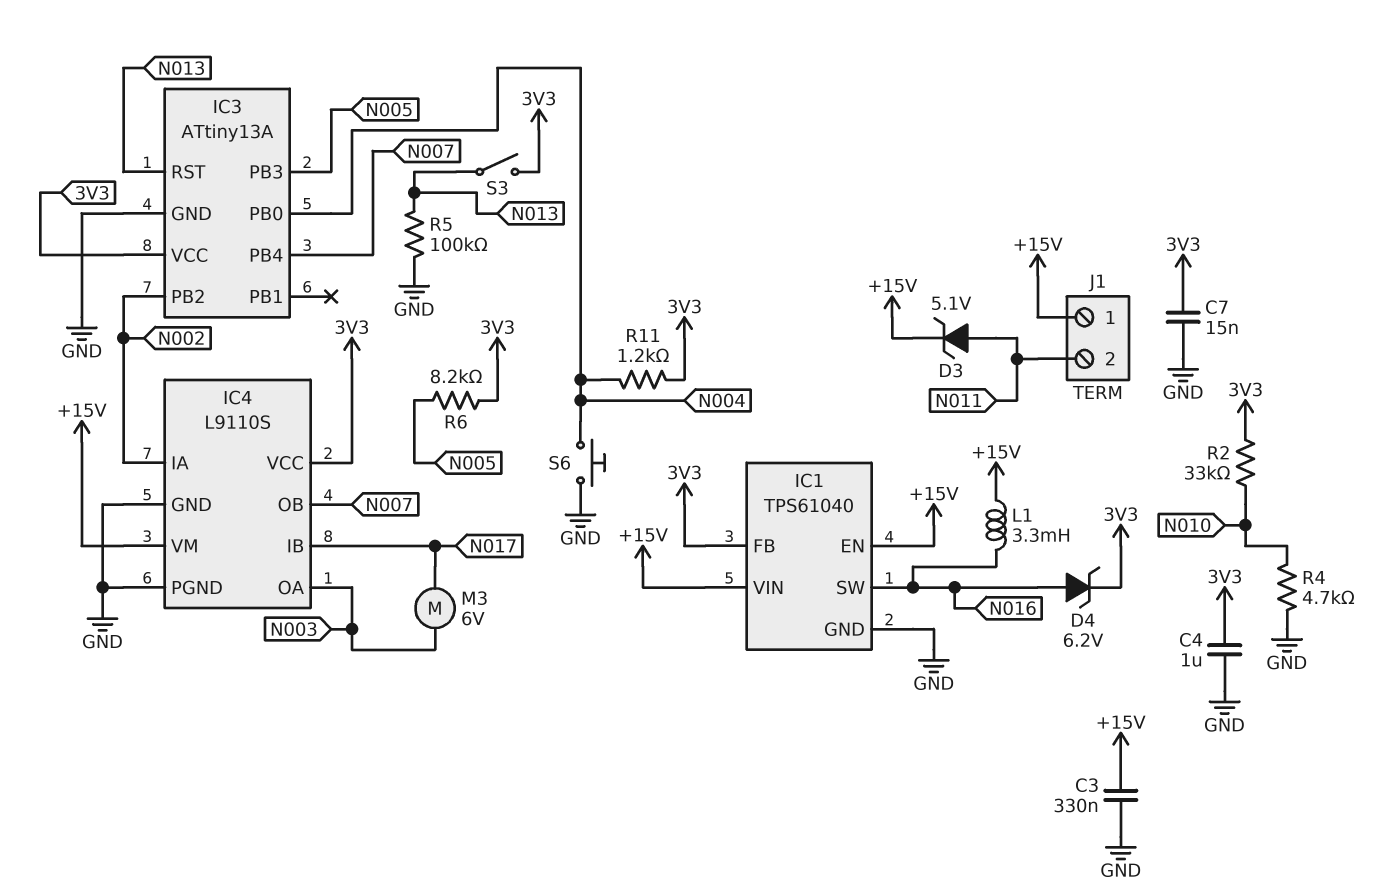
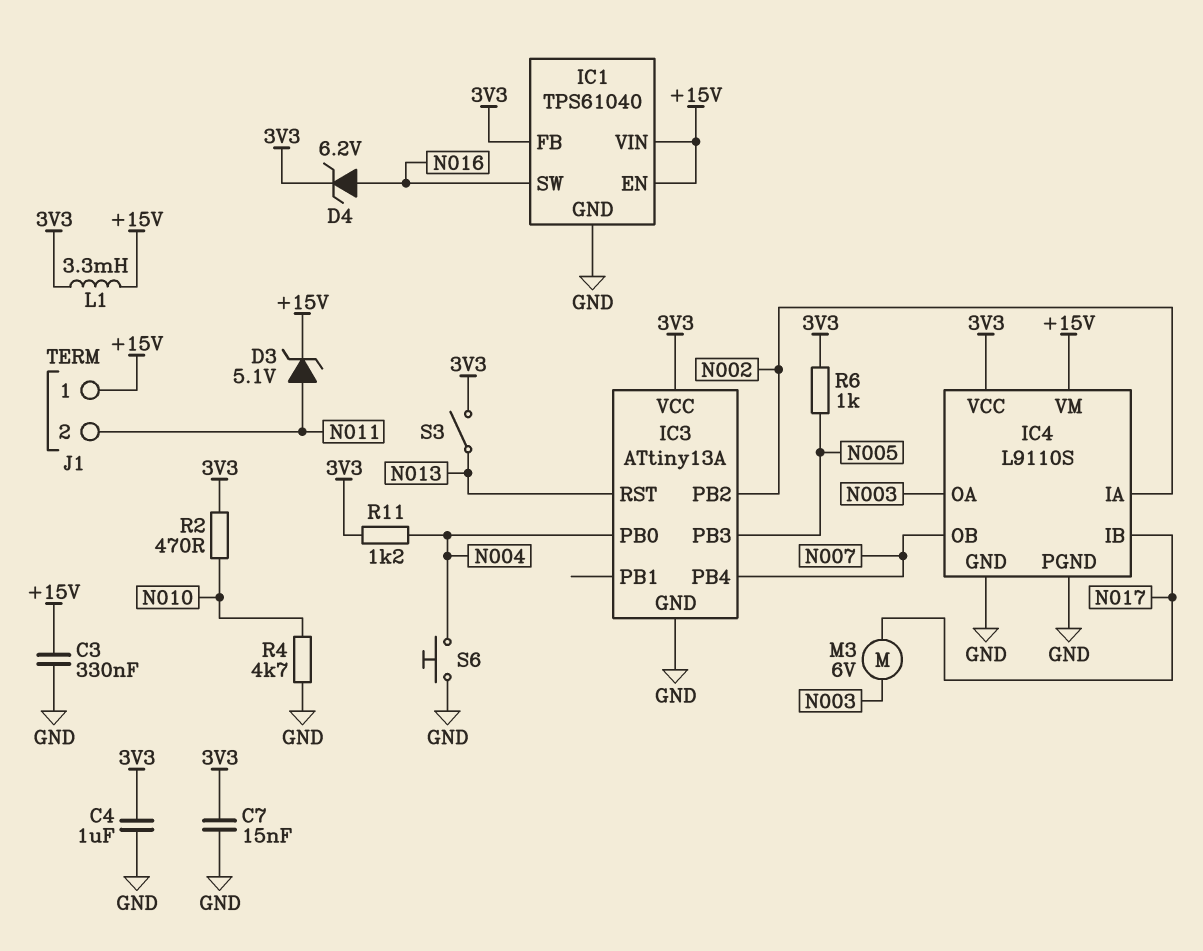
L1: 3.3mH (+15V, N016) -> 3.3mH (+15V, 3V3)
R2: 33k (3V3, N010) -> 470 (3V3, N010)
R5: 100k (GND, N013) -> none
R6: 8.2k (3V3, N005) -> 1k (3V3, N005)

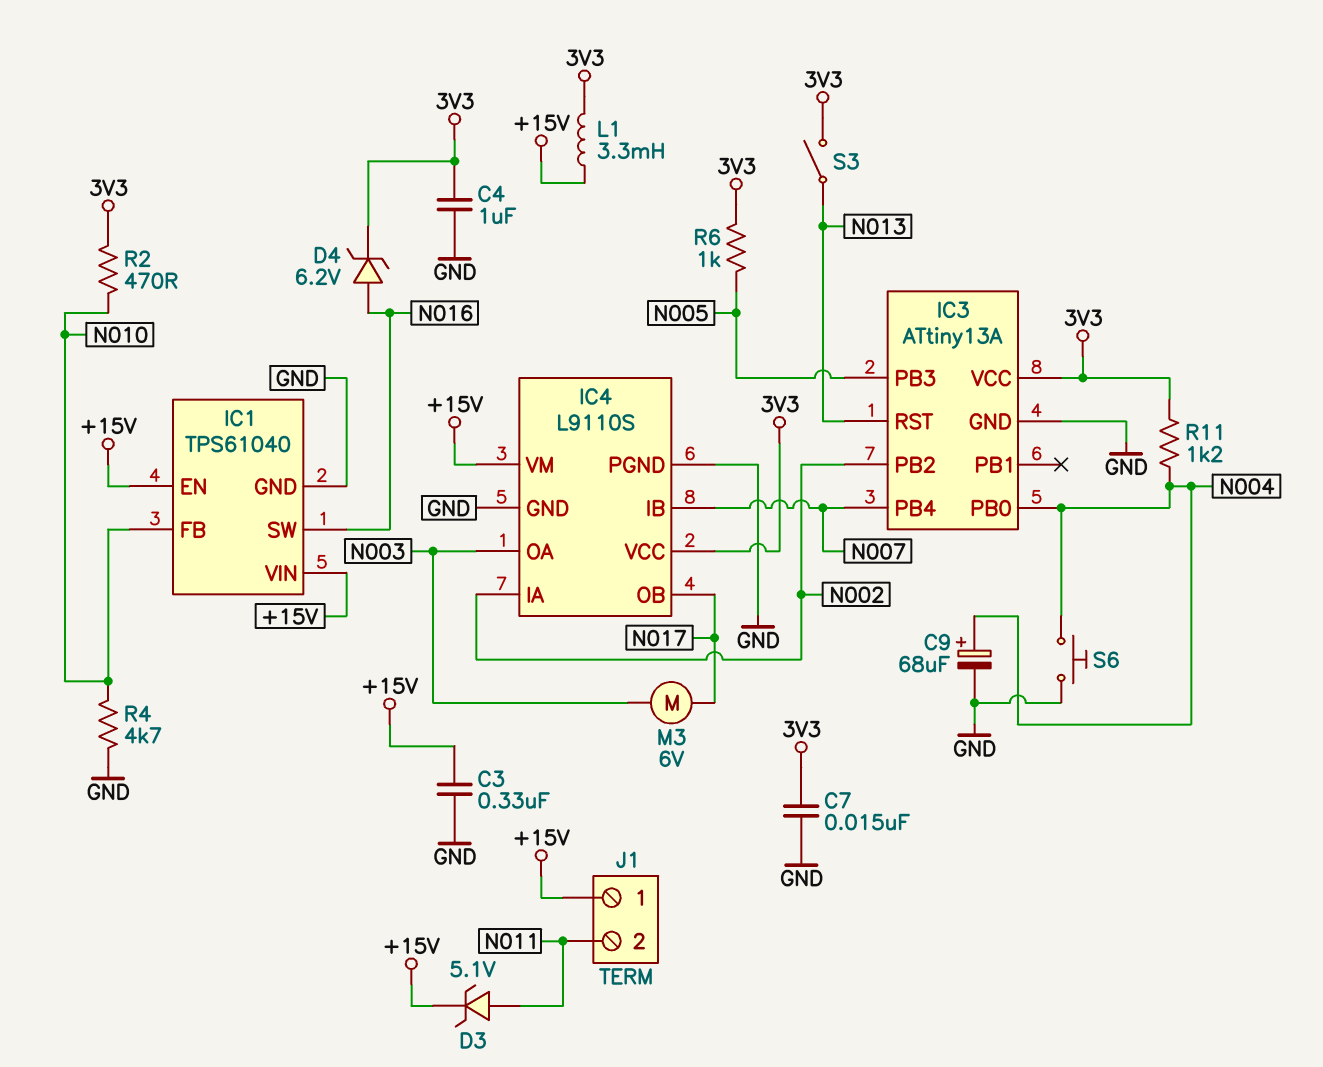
C9: none -> 68uF (plus N004, minus GND)
IC1 pin FB: 3V3 -> N010
IC4 pin IB: N017 -> N007
IC4 pin OB: N007 -> N017

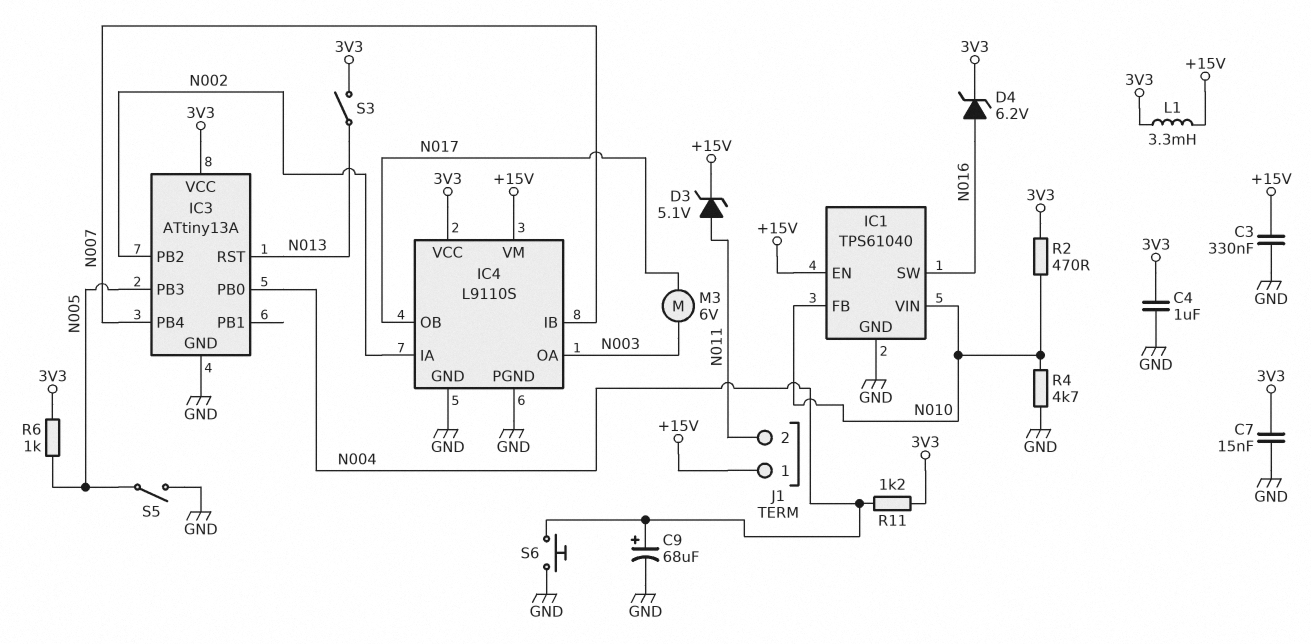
IC1 pin VIN: +15V -> N010
S5: none -> switch (GND, N005)

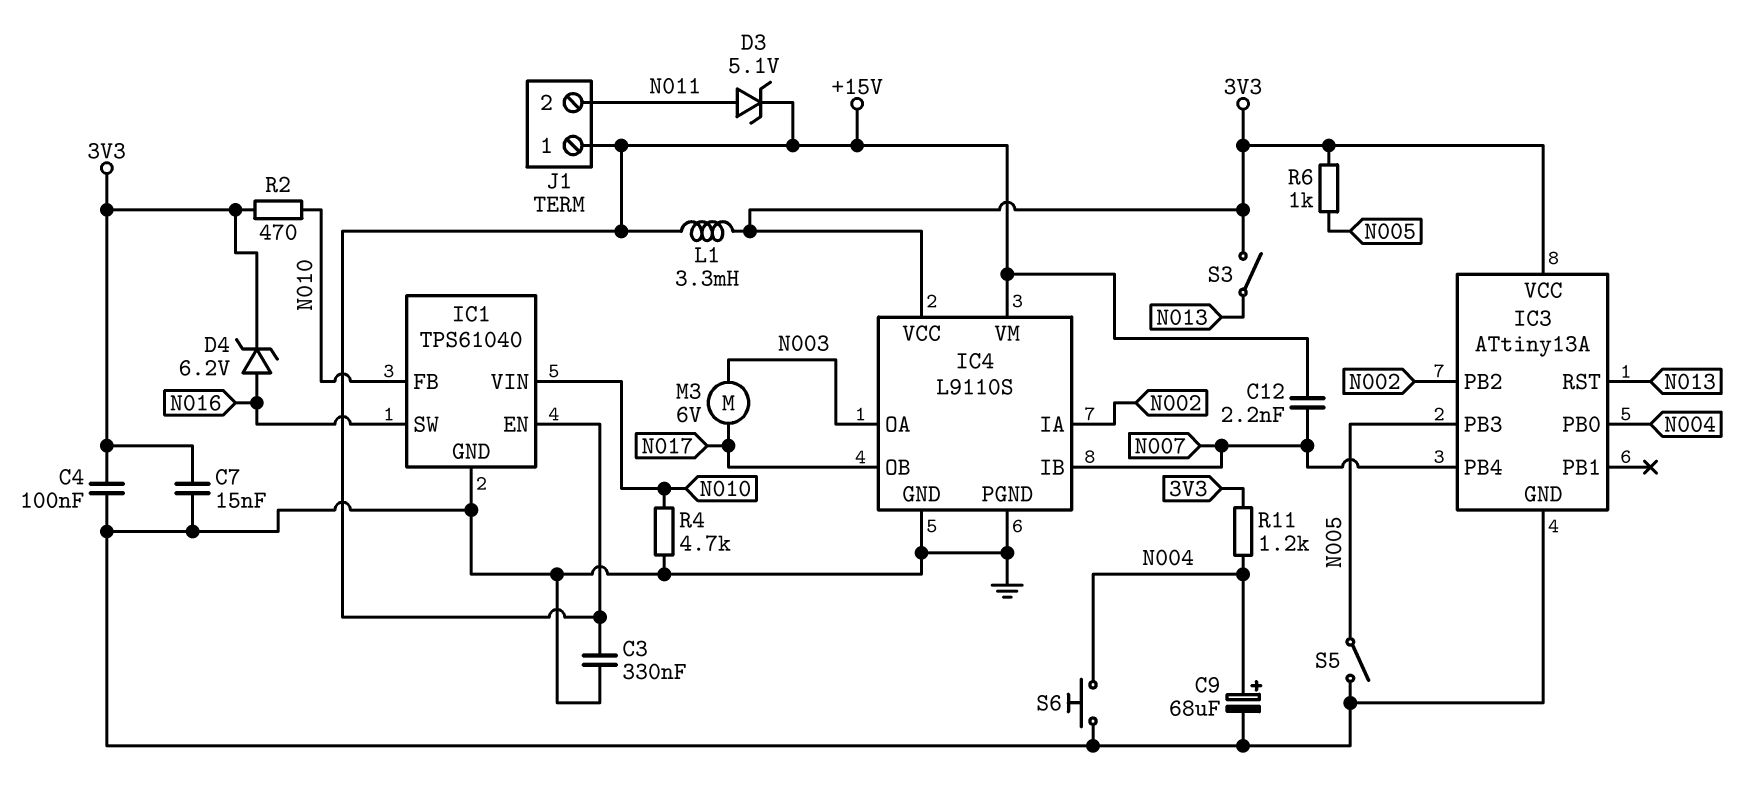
C4: 1uF (3V3, GND) -> 100nF (3V3, GND)
C12: none -> 2.2nF (+15V, N007)

